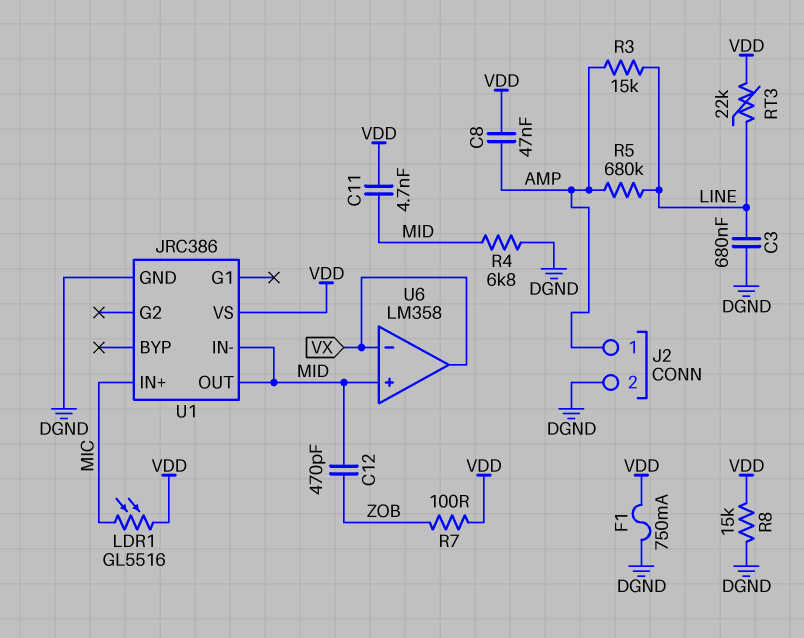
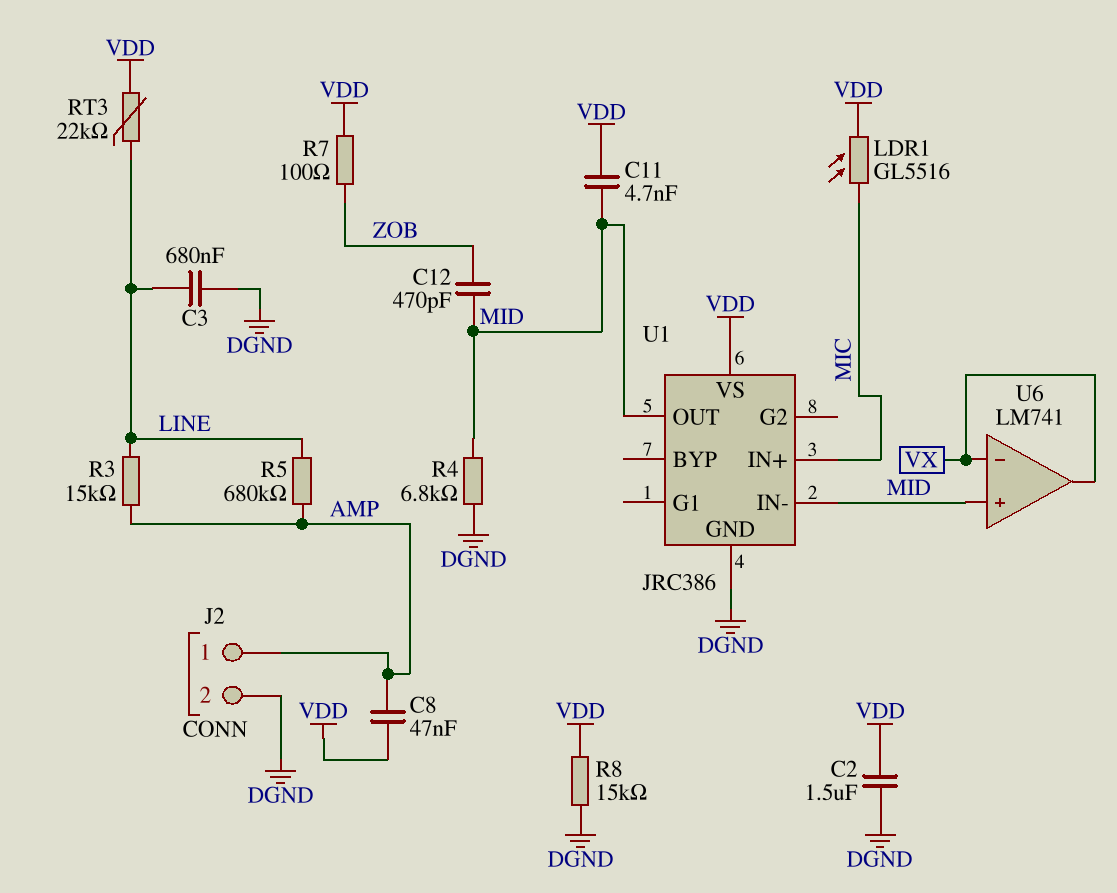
C2: none -> 1.5uF (DGND, VDD)
F1: 750mA (DGND, VDD) -> none
U6: LM358 -> LM741

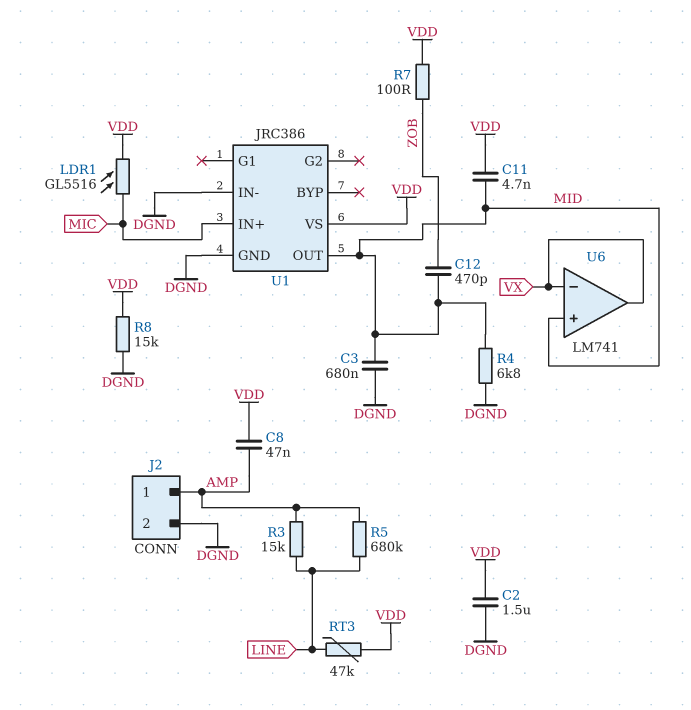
C3: 680nF (DGND, LINE) -> 680nF (DGND, MID)
RT3: 22k (LINE, VDD) -> 47k (LINE, VDD)
U1 pin IN-: MID -> DGND

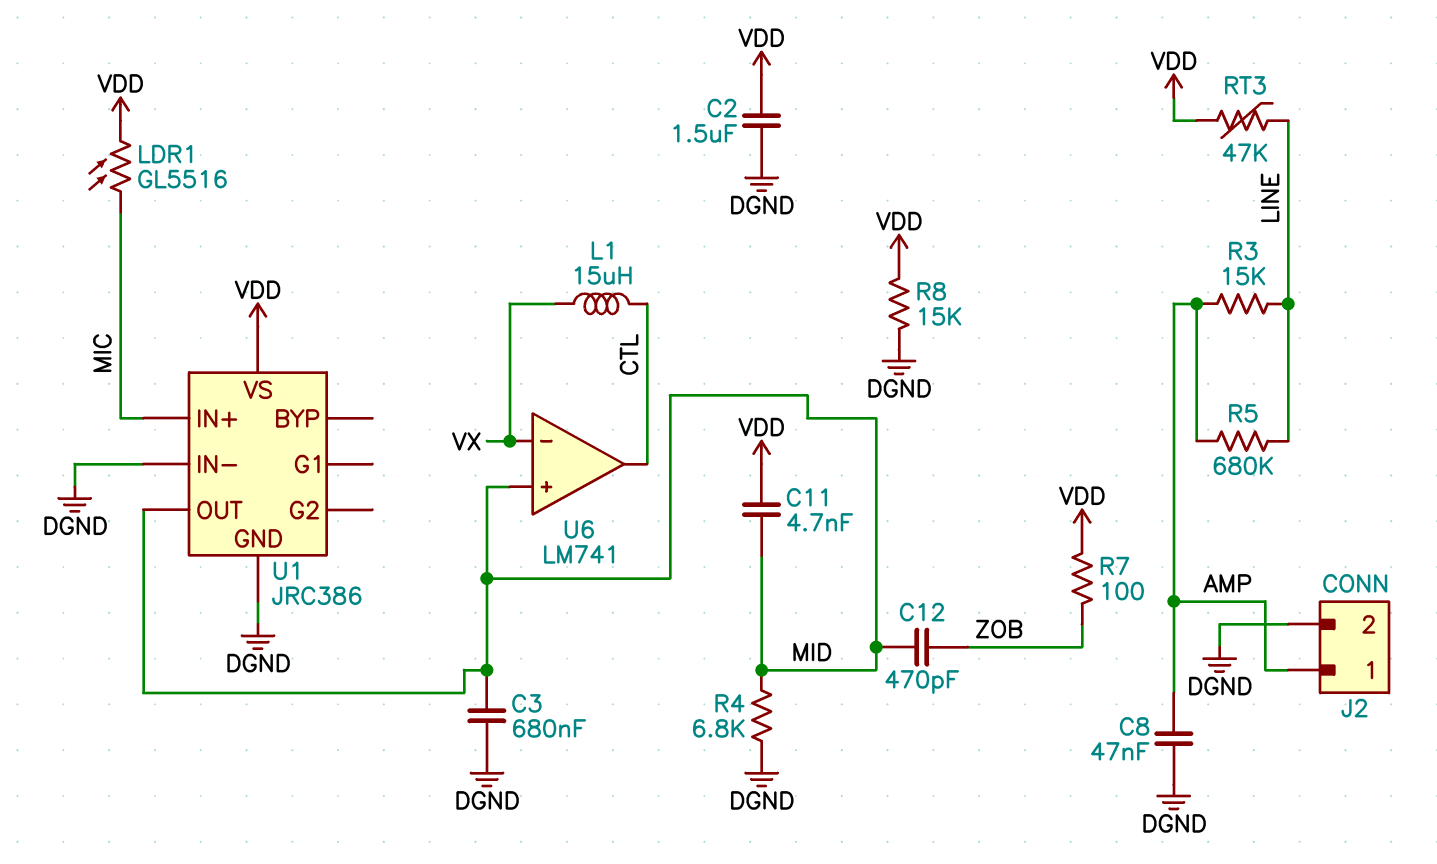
C8: 47nF (AMP, VDD) -> 47nF (AMP, DGND)
L1: none -> 15uH (CTL, VX)
U6 pin out: VX -> CTL

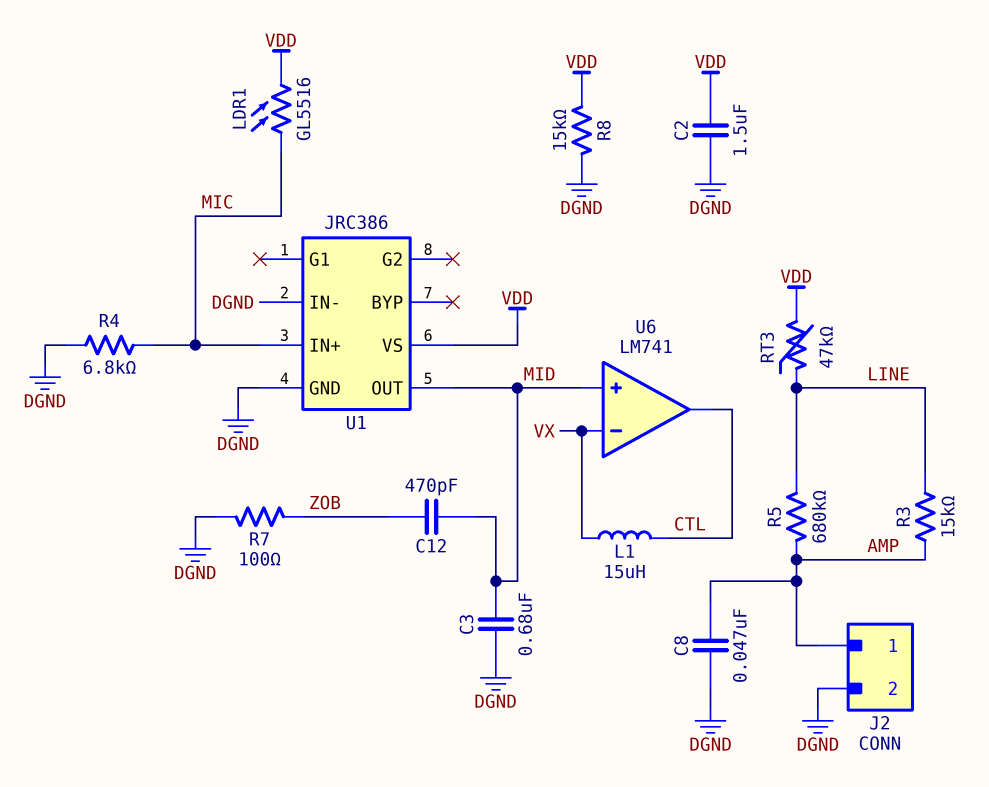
C11: 4.7nF (MID, VDD) -> none
R4: 6.8k (DGND, MID) -> 6.8k (DGND, MIC)
R7: 100 (VDD, ZOB) -> 100 (DGND, ZOB)

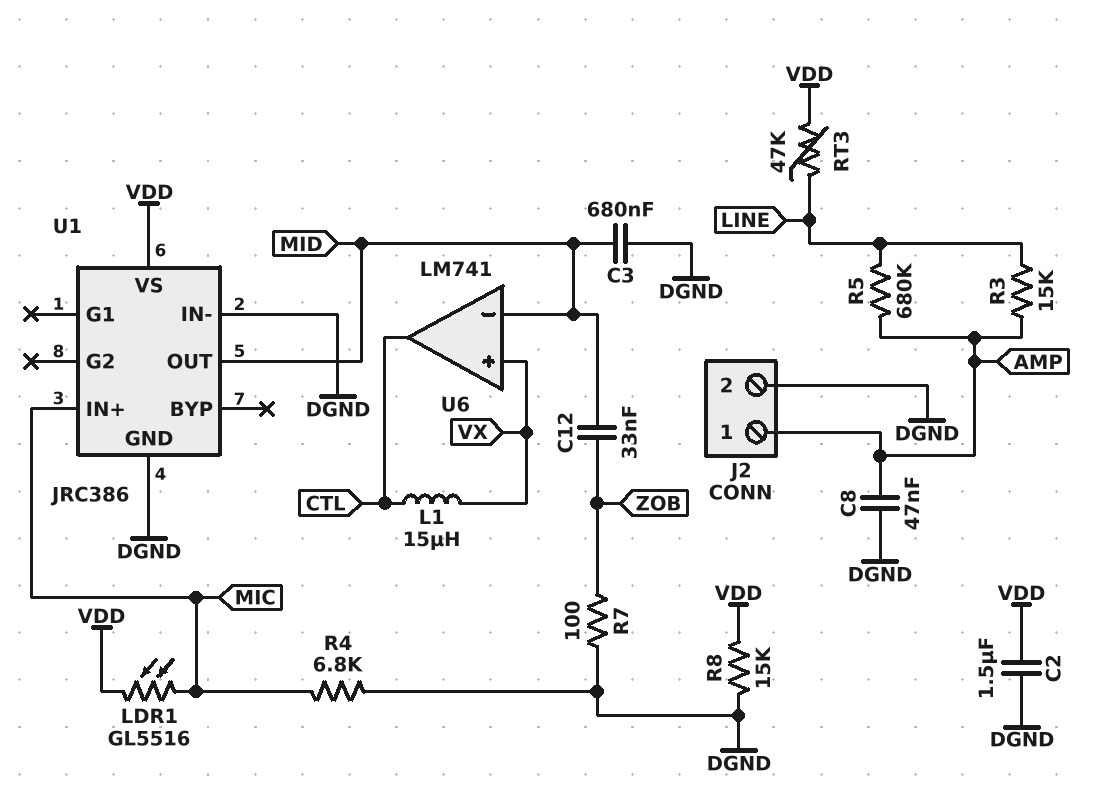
C12: 470pF (MID, ZOB) -> 33nF (MID, ZOB)
U6 pin in+: MID -> VX
U6 pin in-: VX -> MID

